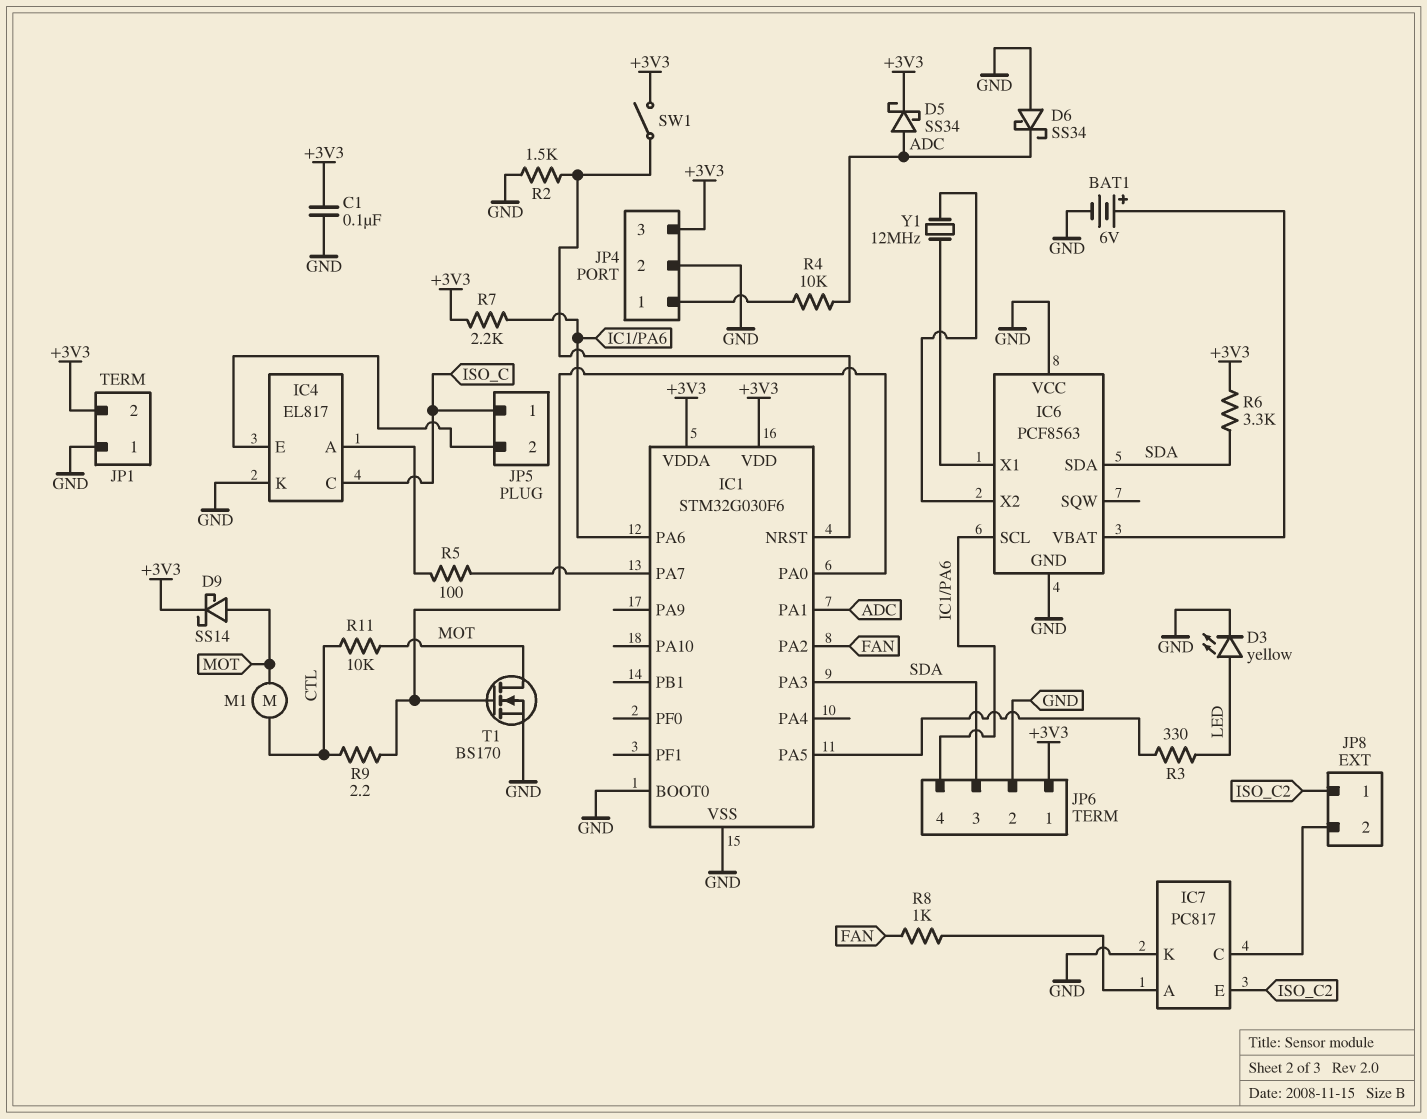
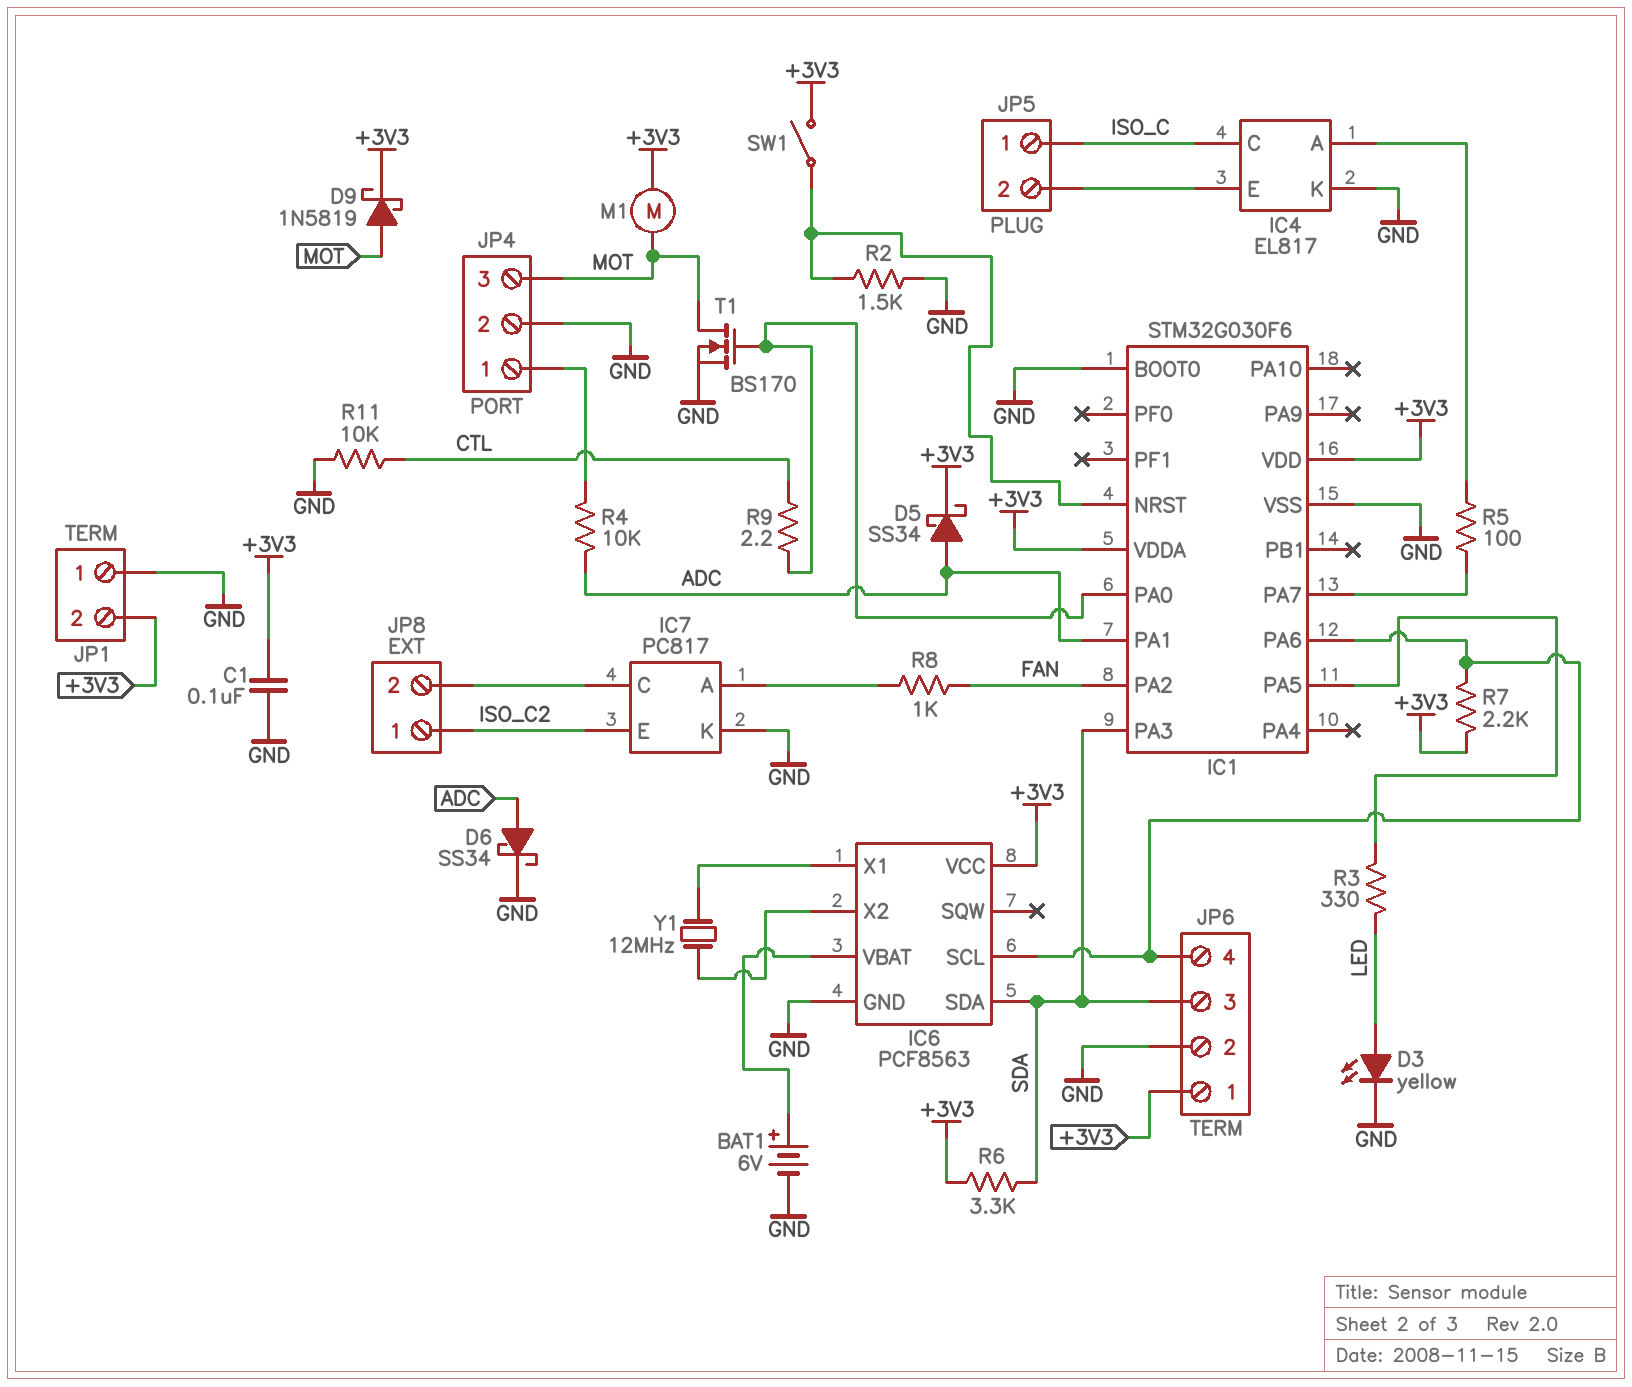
D6: schottky SS34 (A GND, K ADC) -> schottky SS34 (A ADC, K GND)
D9: schottky SS14 (A MOT, K +3V3) -> schottky 1N5819 (A MOT, K +3V3)
IC6 pin VCC: GND -> +3V3
JP4 pin 3: +3V3 -> MOT
M1: motor (CTL, MOT) -> motor (+3V3, MOT)
R11: 10k (CTL, MOT) -> 10k (CTL, GND)

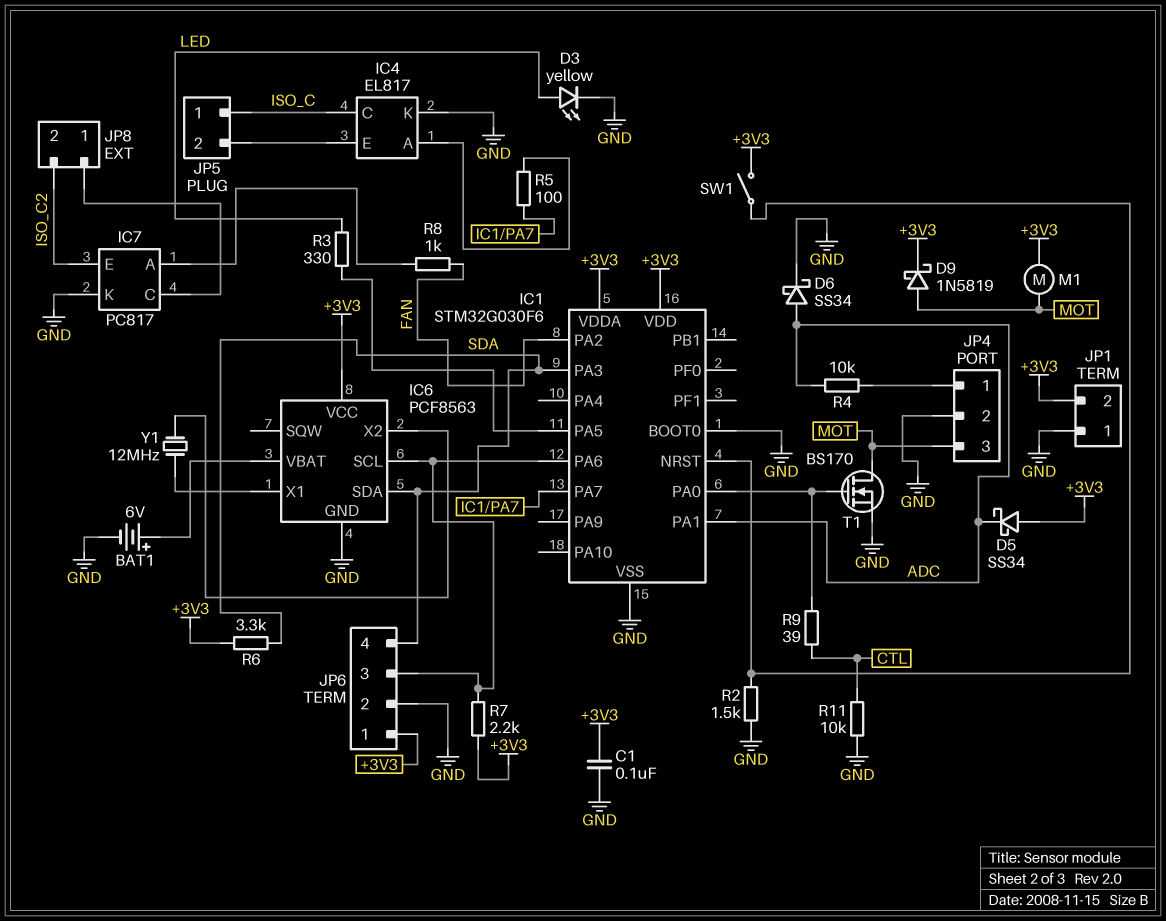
D5: schottky SS34 (A ADC, K +3V3) -> schottky SS34 (A +3V3, K ADC)
JP6 pin 3: SDA -> IC1/PA6
JP6 pin 4: IC1/PA6 -> SDA
JP8 pin 1: ISO_C2 -> IC7/C
JP8 pin 2: IC7/C -> ISO_C2
R9: 2.2 (CTL, IC1/PA0) -> 39 (CTL, IC1/PA0)

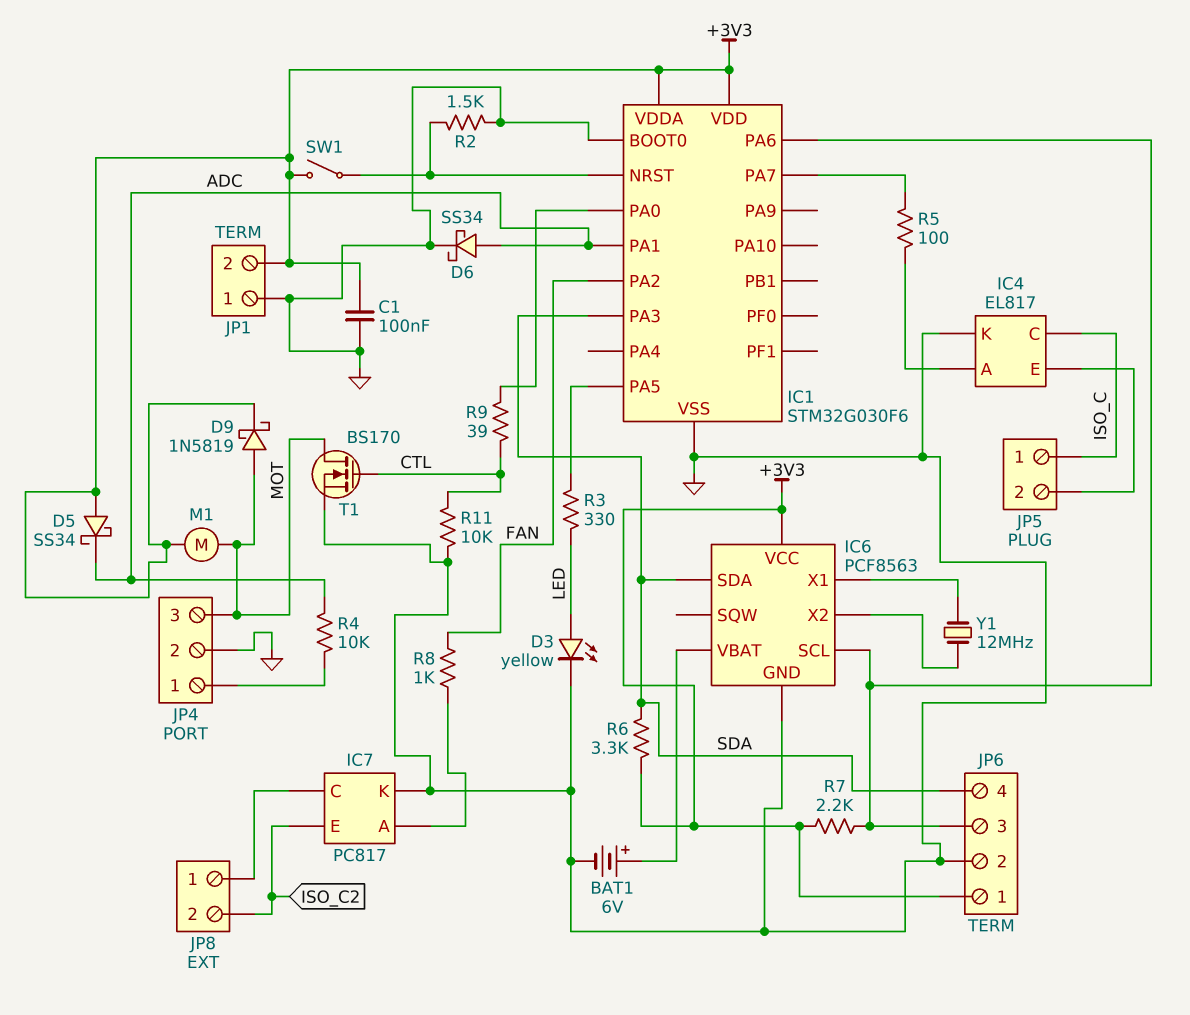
T1: NMOS BS170 (G IC1/PA0, D MOT, S GND) -> NMOS BS170 (G CTL, D MOT, S GND)

